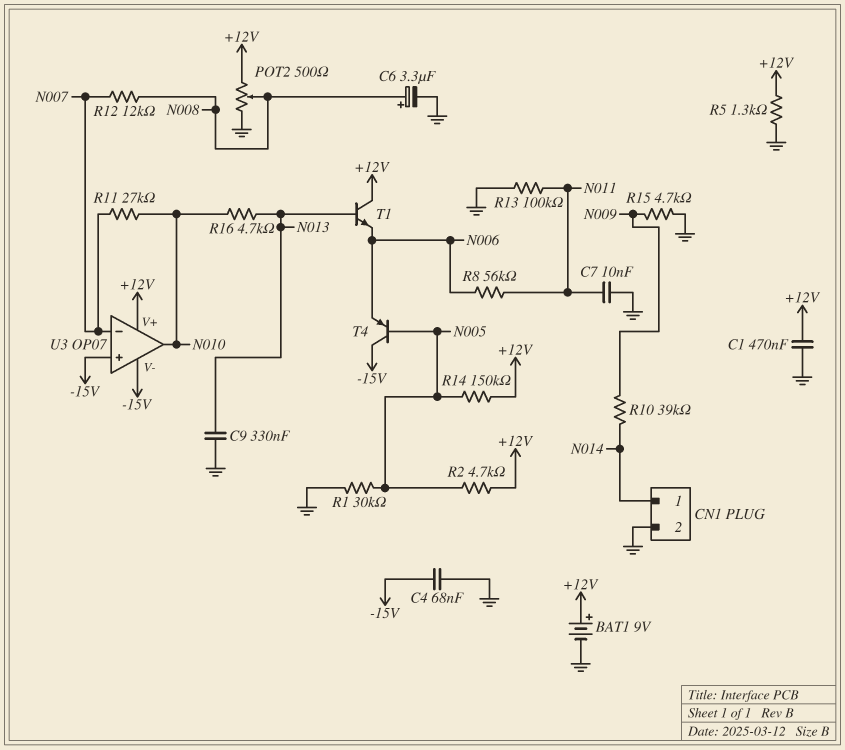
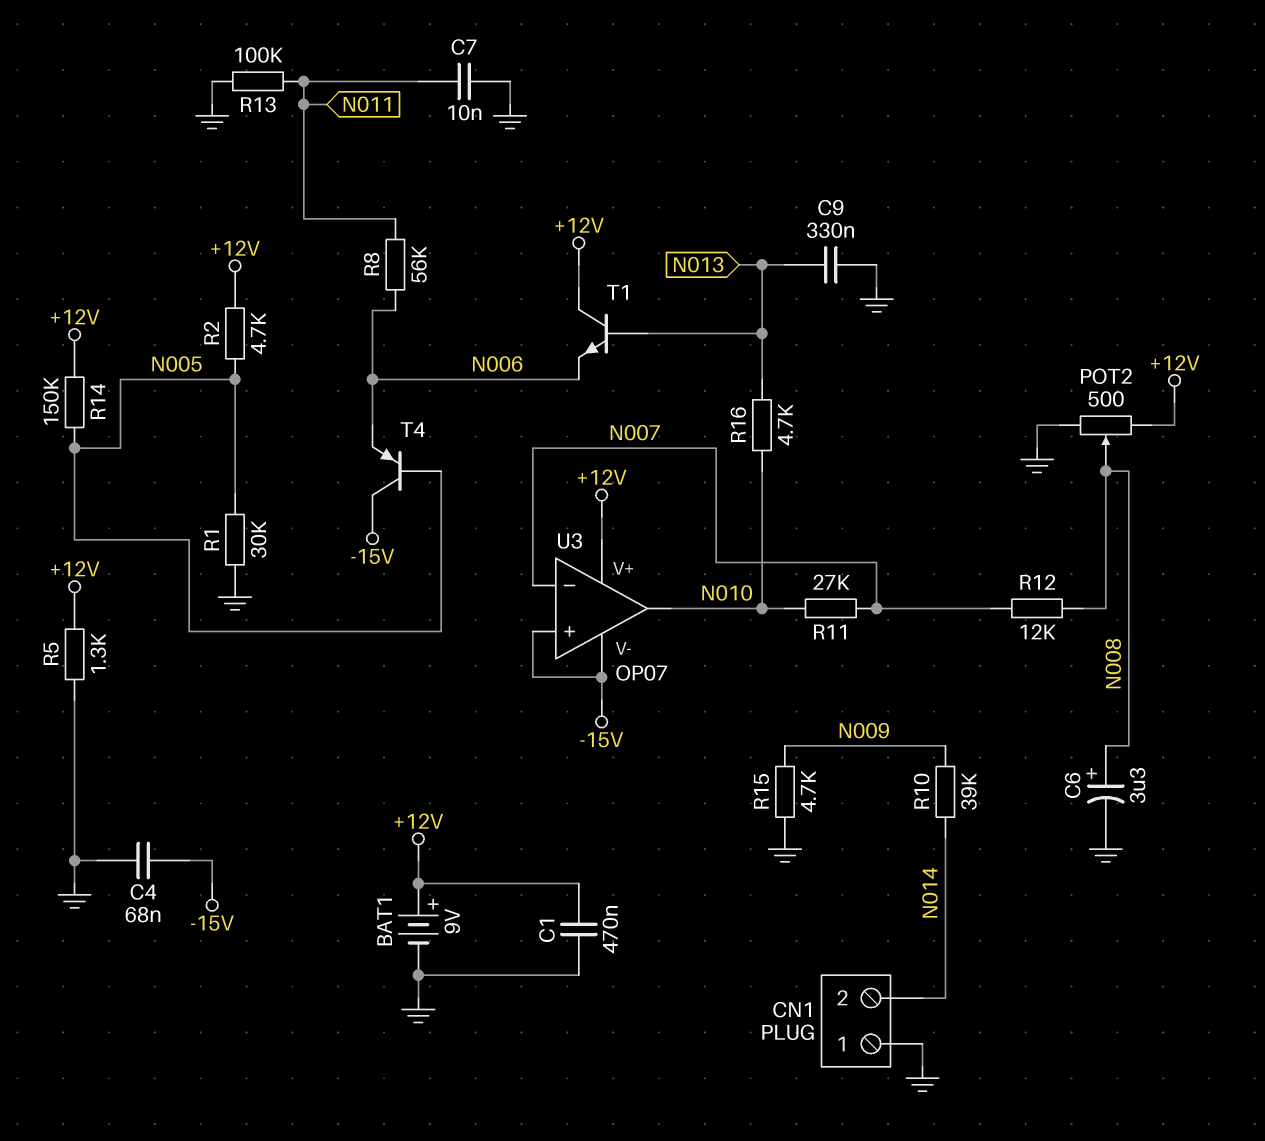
CN1 pin 1: N014 -> GND
CN1 pin 2: GND -> N014

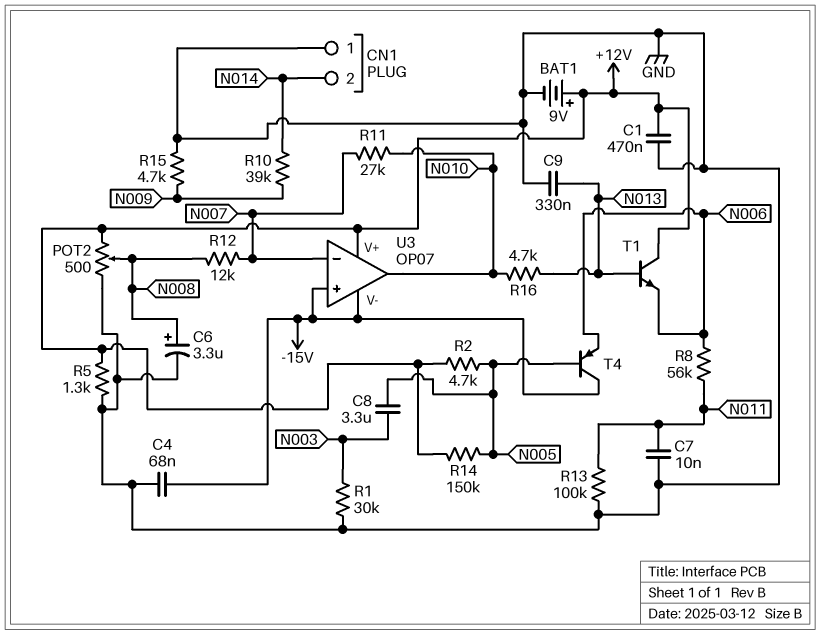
C8: none -> 3.3uF (N003, N005)
R1: 30k (GND, N005) -> 30k (GND, N003)

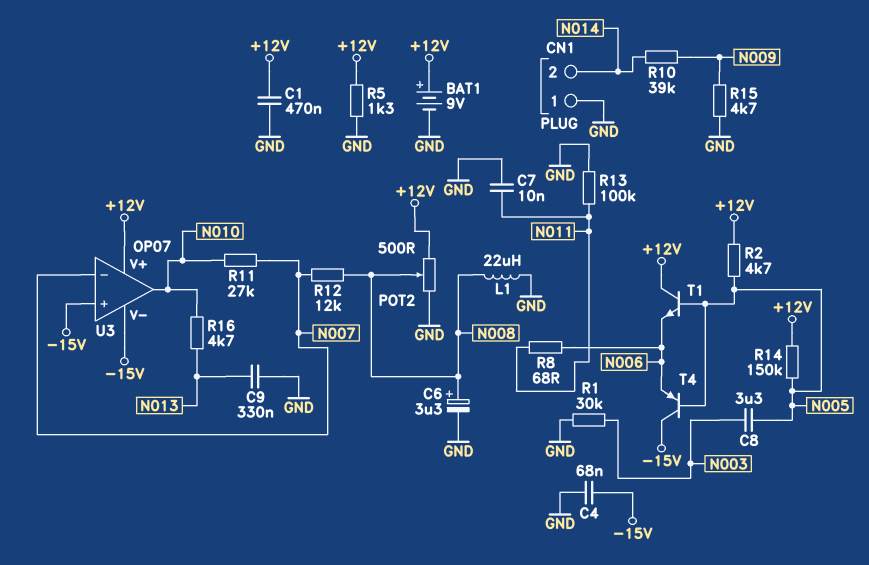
L1: none -> 22uH (GND, N008)
R8: 56k (N006, N011) -> 68 (N006, N011)
T1: NPN (B N013, C +12V, E N006) -> NPN (B N005, C +12V, E N006)

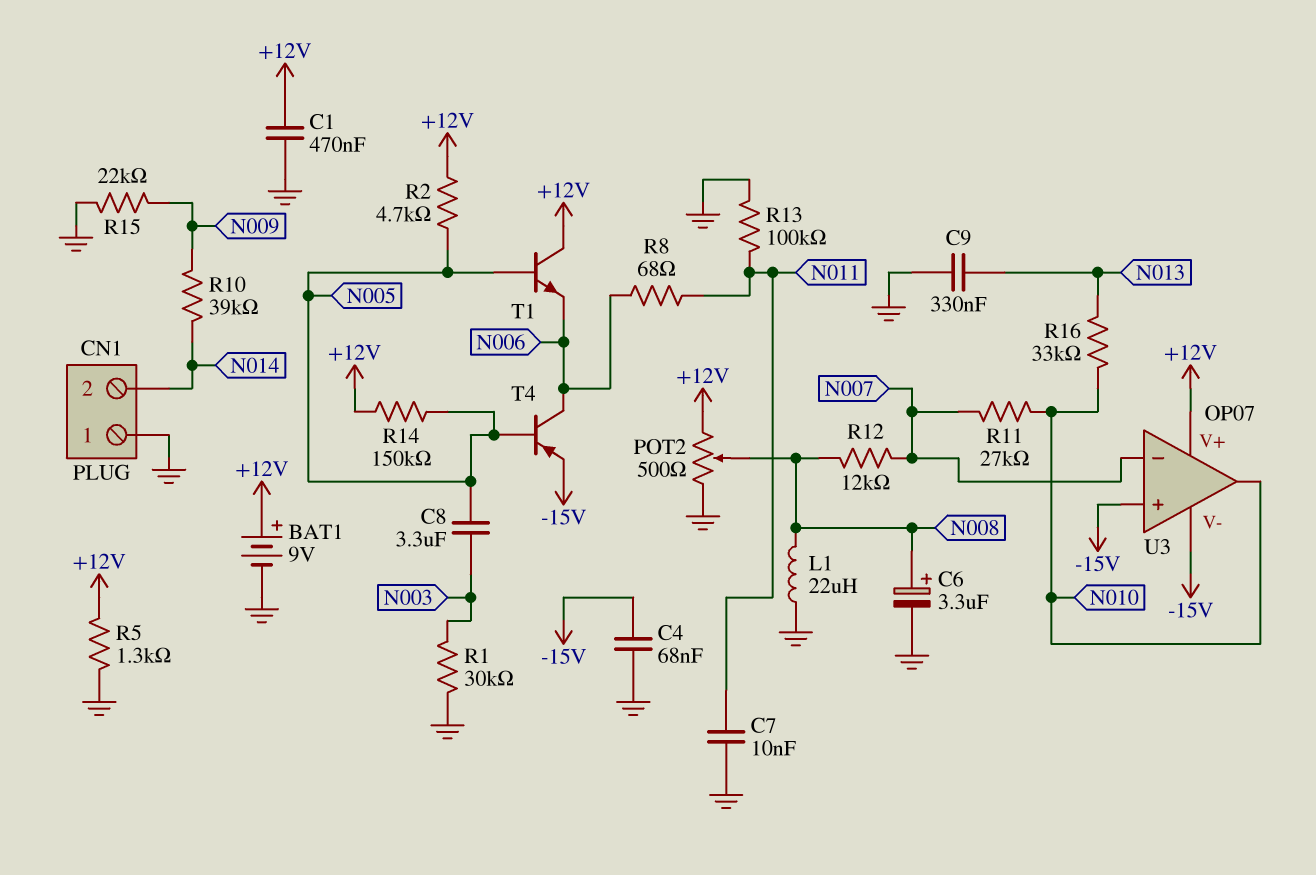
R15: 4.7k (GND, N009) -> 22k (GND, N009)
R16: 4.7k (N010, N013) -> 33k (N010, N013)
T4: PNP (B N005, C -15V, E N006) -> PNP (B N005, C N006, E -15V)

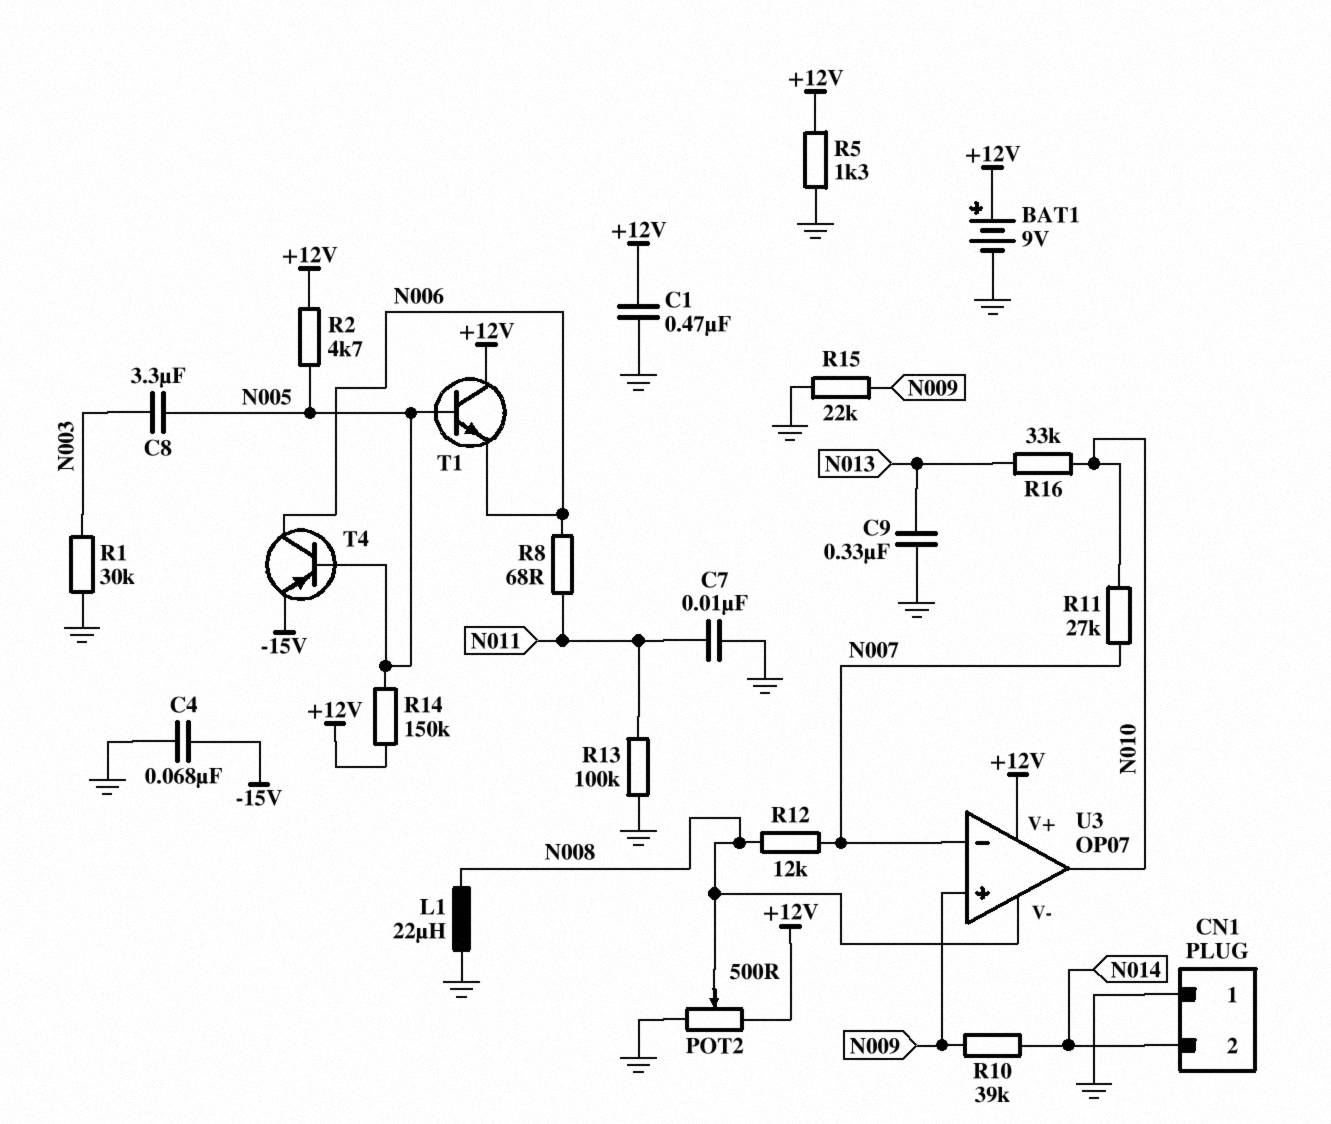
C6: 3.3uF (plus N008, minus GND) -> none
U3 pin V-: -15V -> N008
U3 pin in+: -15V -> N009

